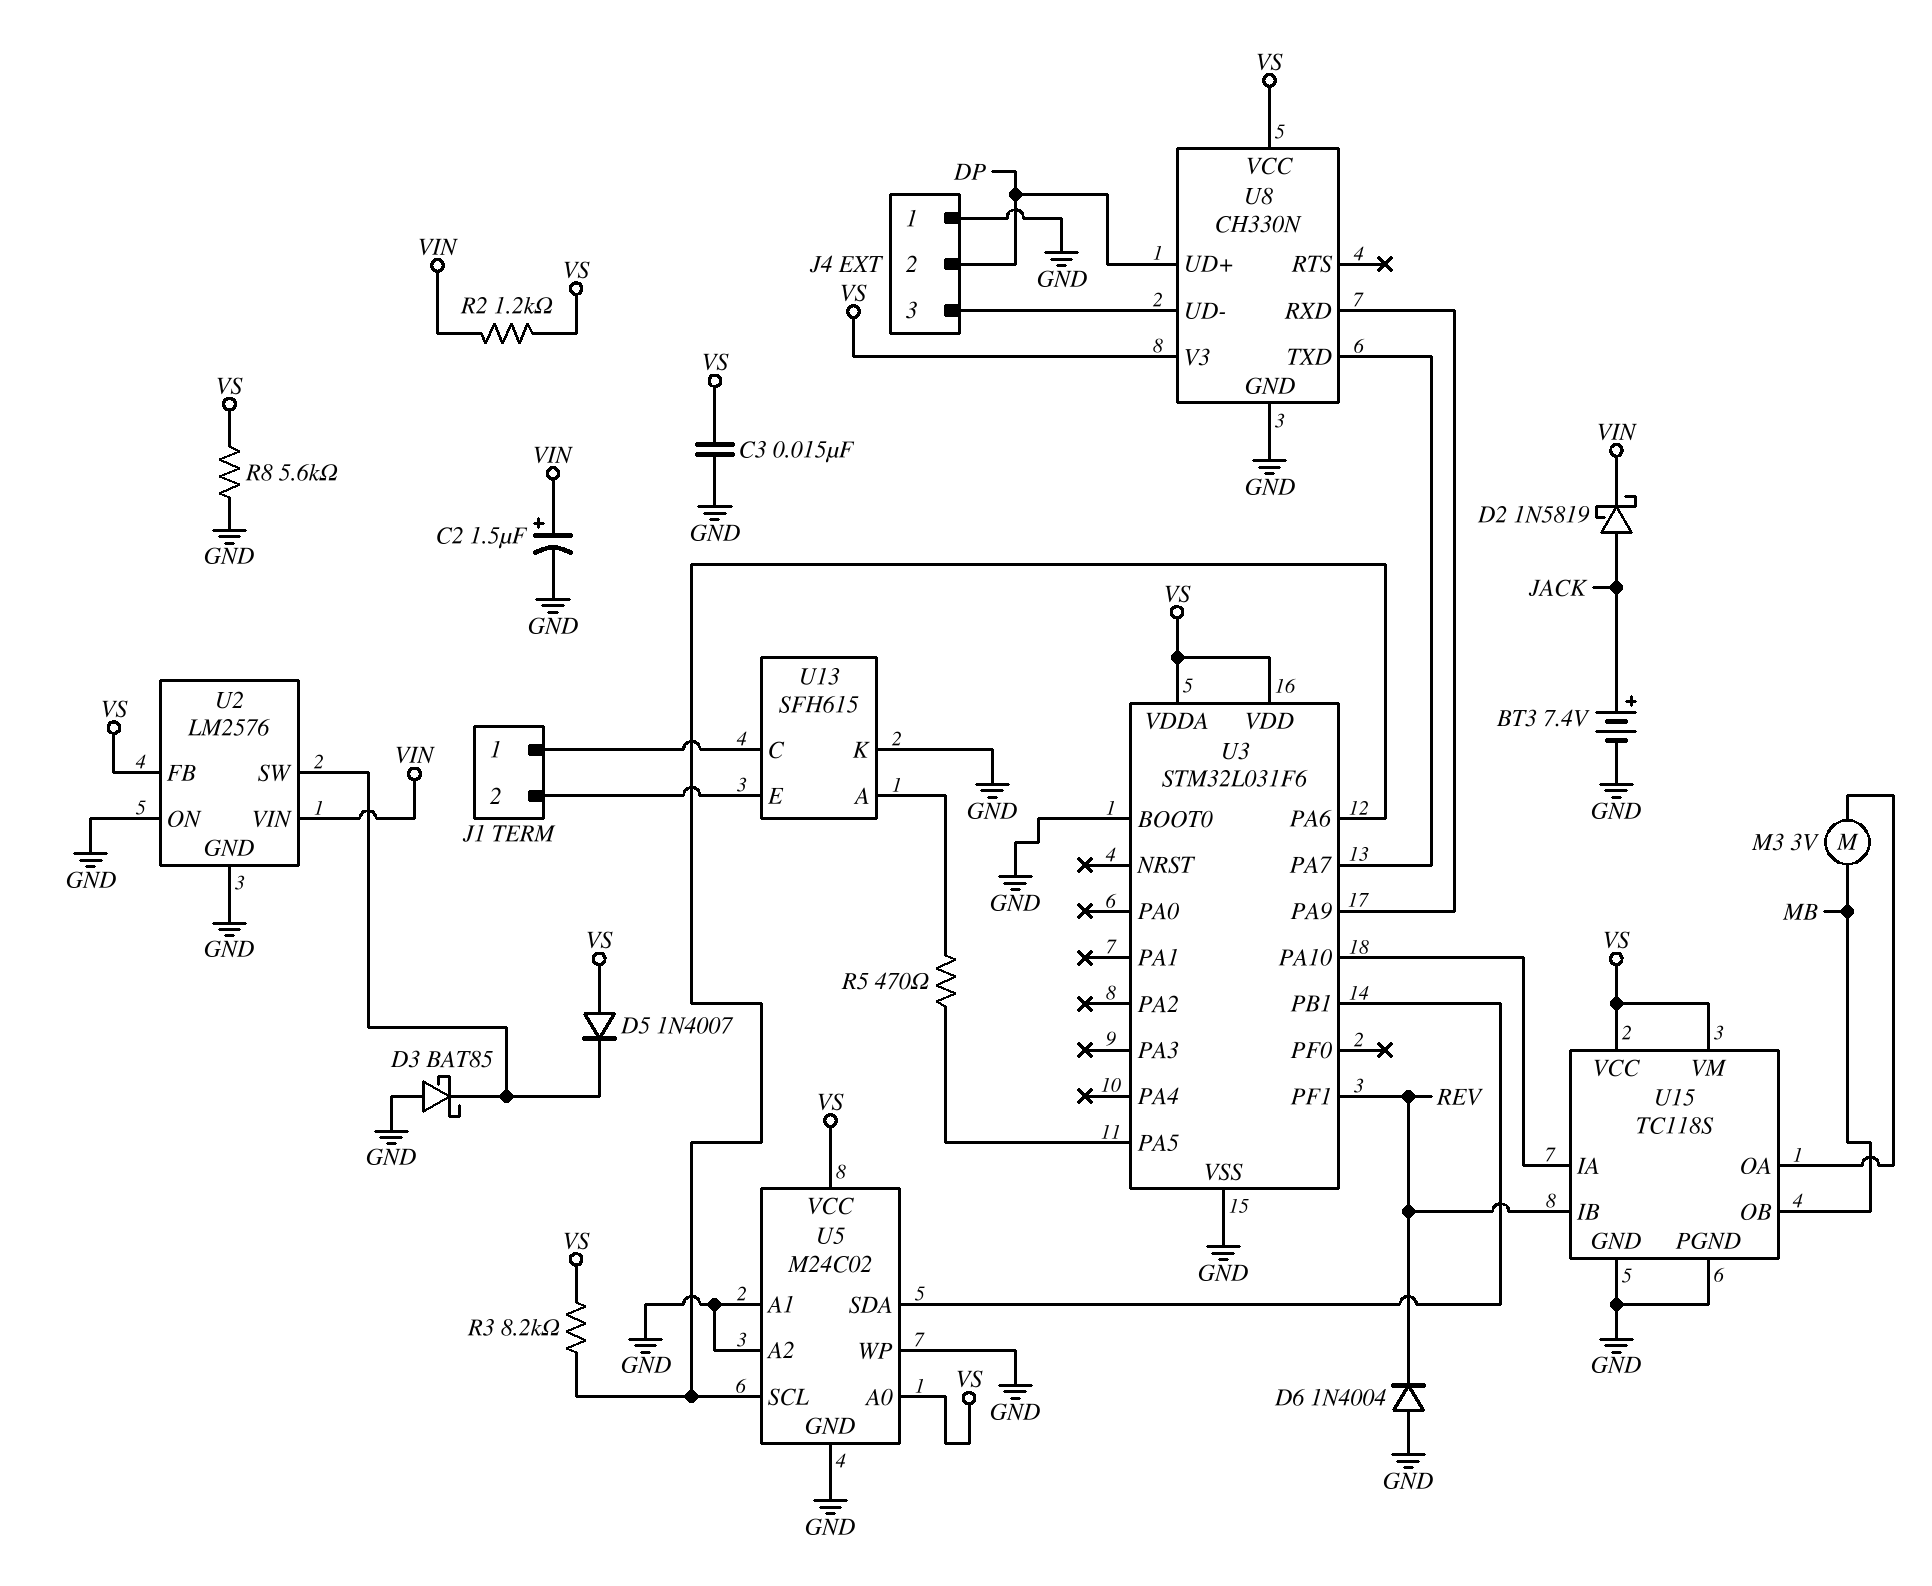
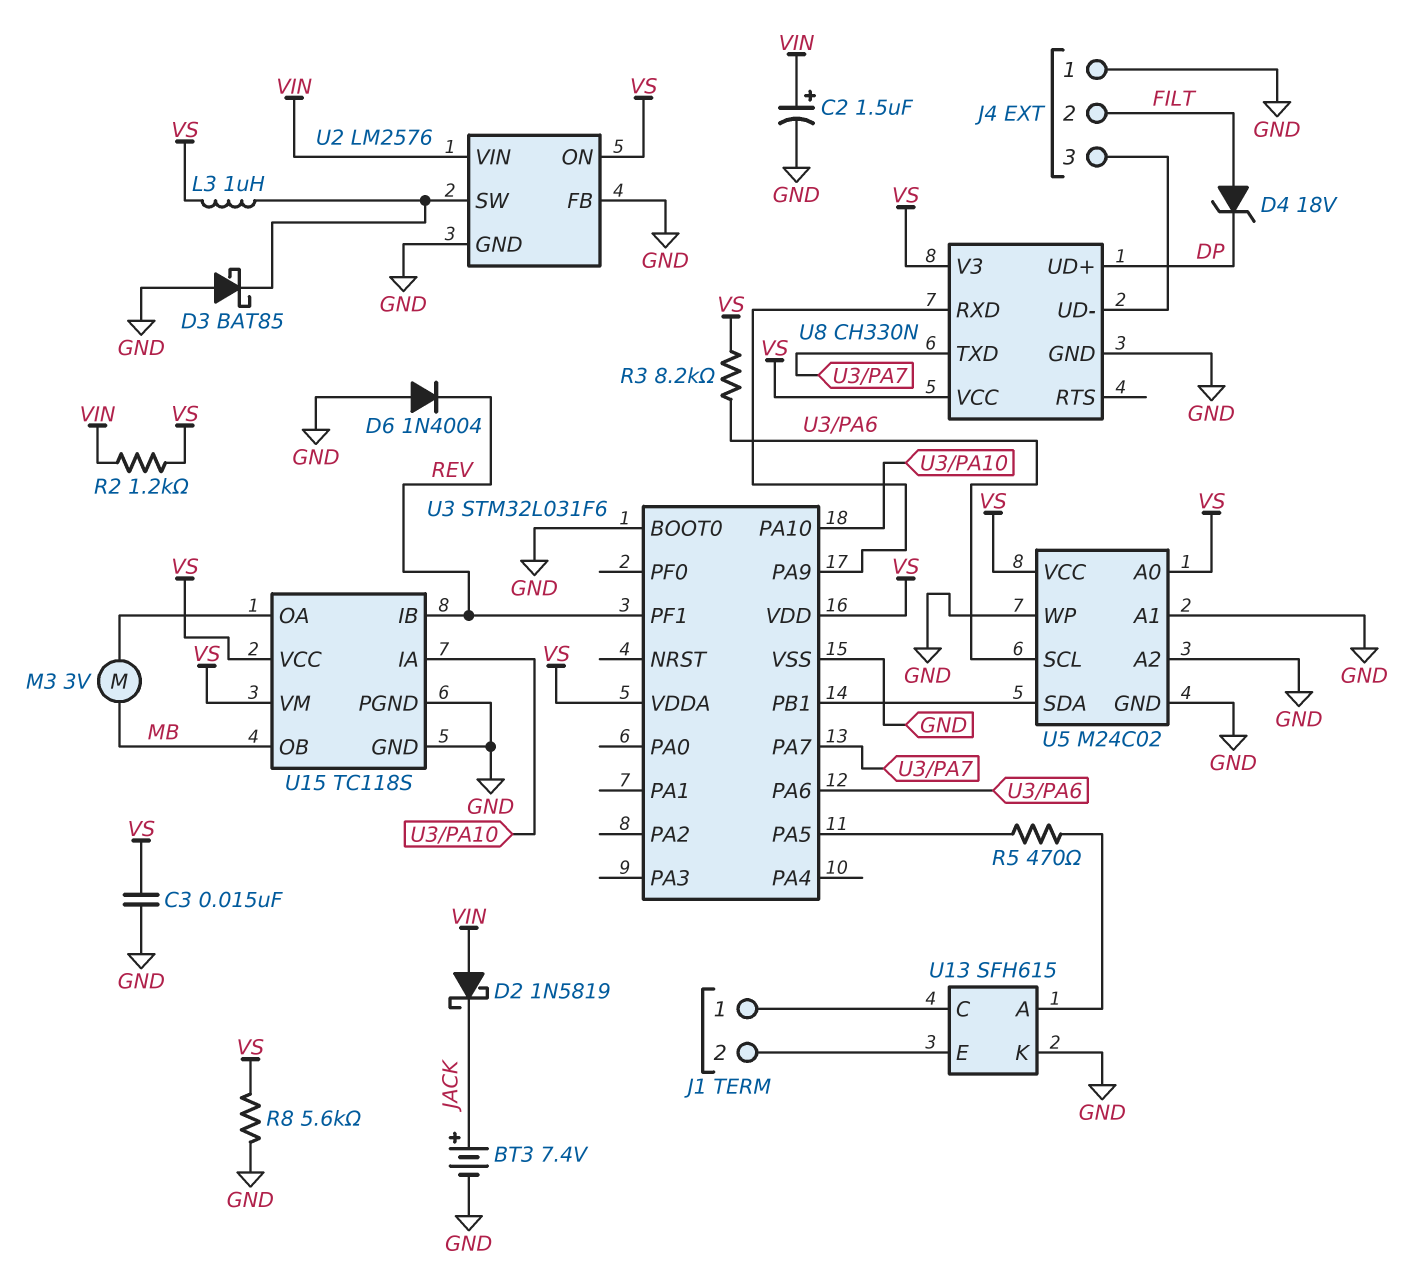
D2: schottky 1N5819 (A JACK, K VIN) -> schottky 1N5819 (A VIN, K JACK)
D4: none -> zener 18V (A FILT, K DP)
D5: diode 1N4007 (A VS, K U2/SW) -> none
J4 pin 2: DP -> FILT
L3: none -> 1uH (U2/SW, VS)
U2 pin FB: VS -> GND
U2 pin ON: GND -> VS

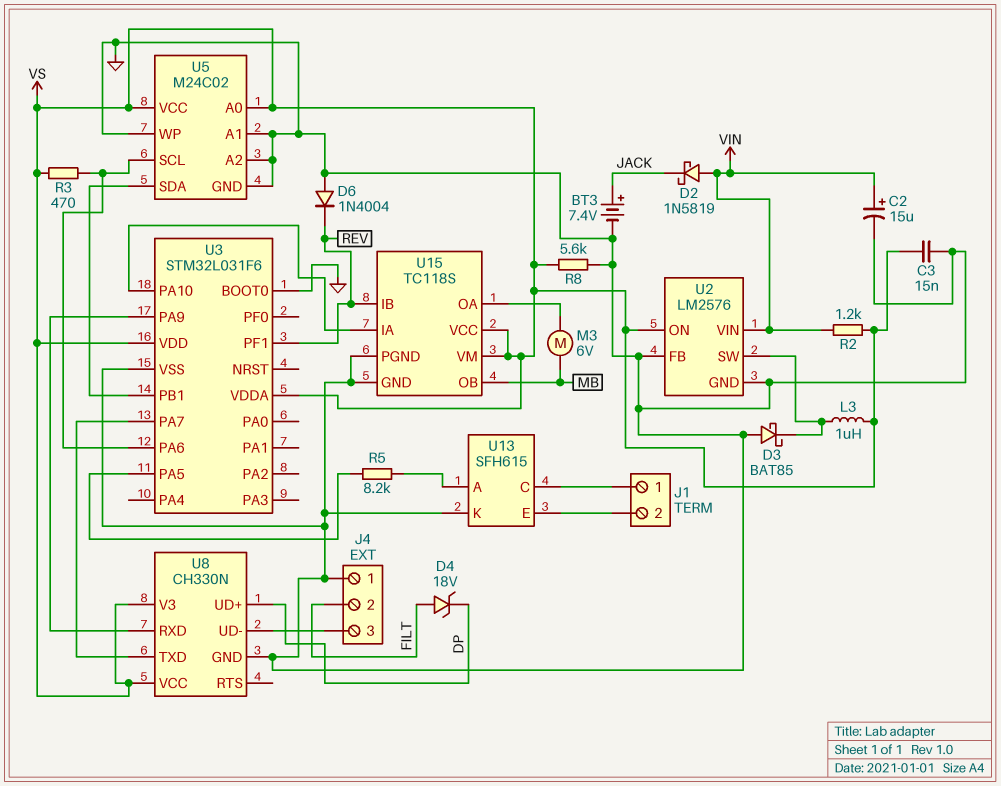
C2: 1.5uF (plus VIN, minus GND) -> 15uF (plus VIN, minus GND)
M3: motor 3V (MB, U15/OA) -> motor 6V (MB, U15/OA)
R3: 8.2k (U3/PA6, VS) -> 470 (U3/PA6, VS)
R5: 470 (U3/PA5, U13/A) -> 8.2k (U3/PA5, U13/A)

